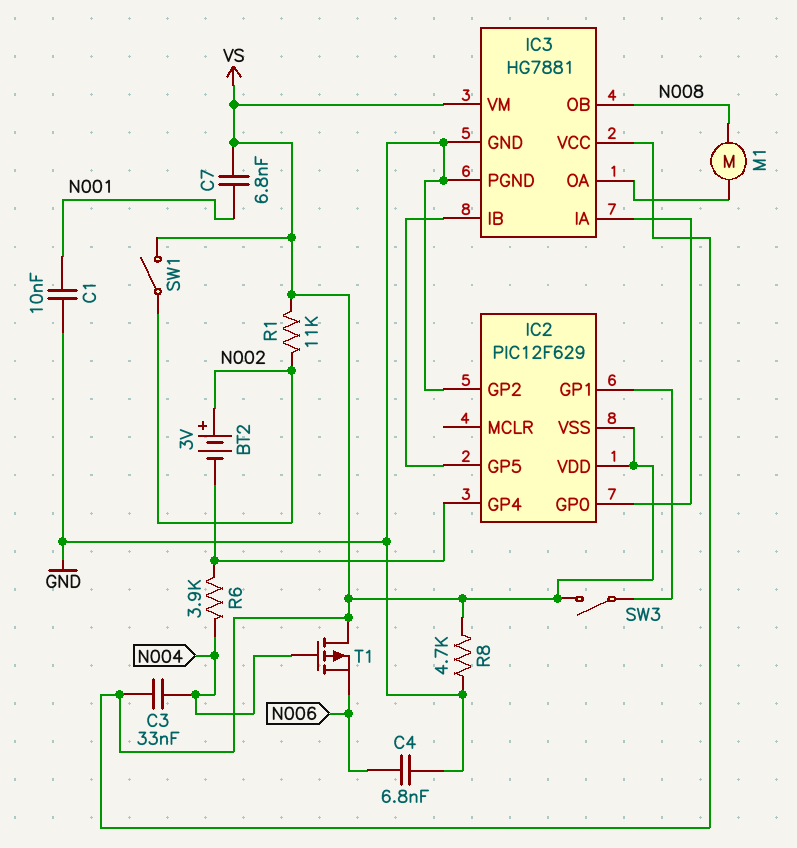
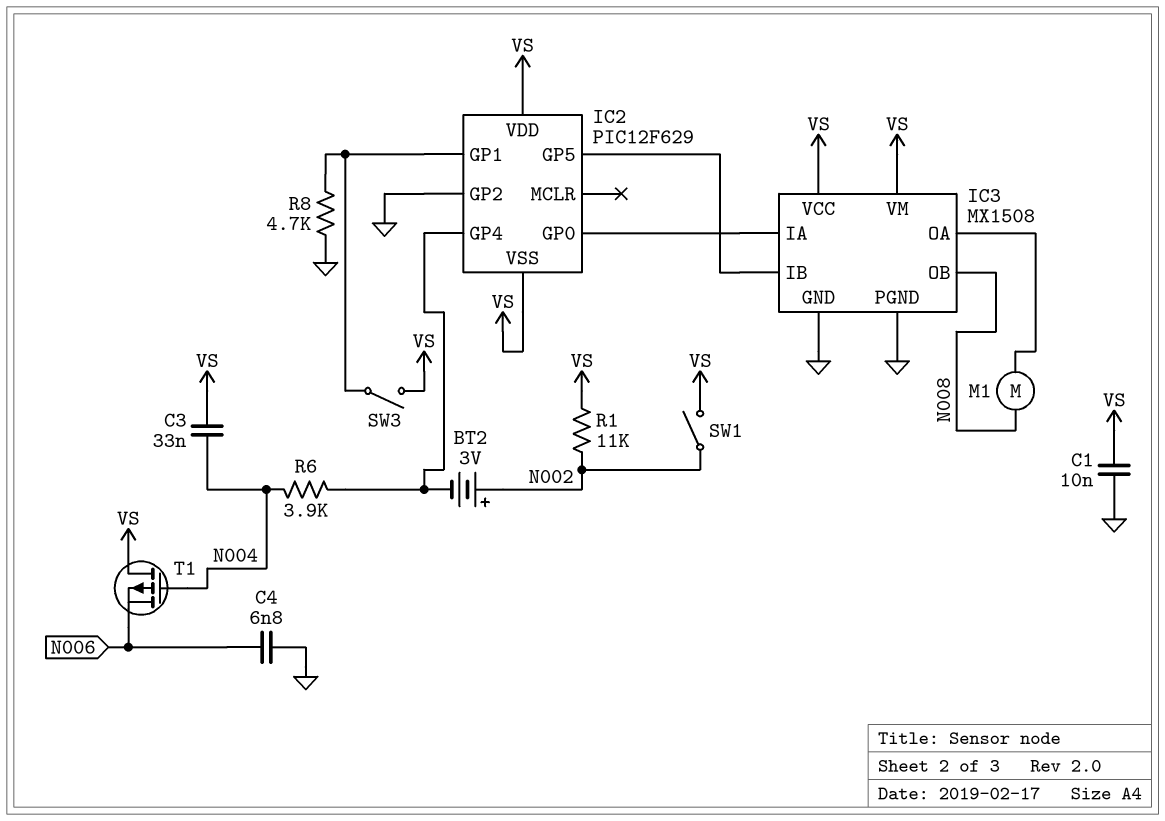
C1: 10nF (GND, N001) -> 10nF (GND, VS)
C7: 6.8nF (N001, VS) -> none
IC3: HG7881 -> MX1508
R8: 4.7k (GND, VS) -> 4.7k (GND, IC2/GP1)

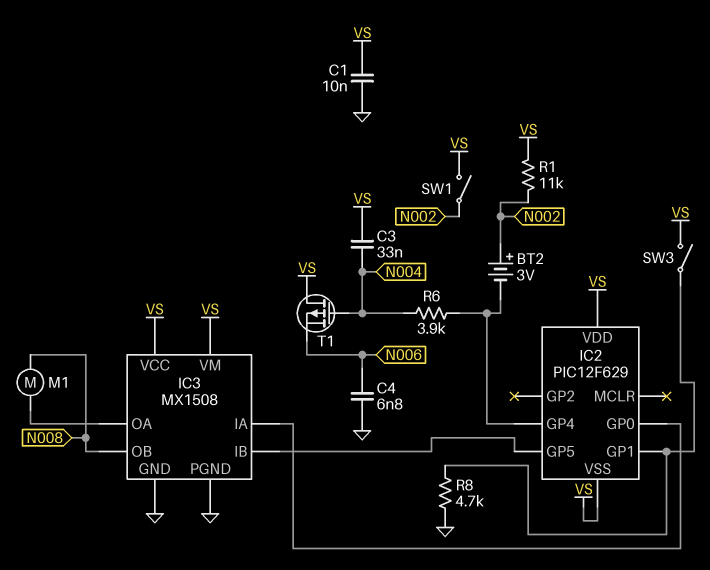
IC2 pin GP2: GND -> none

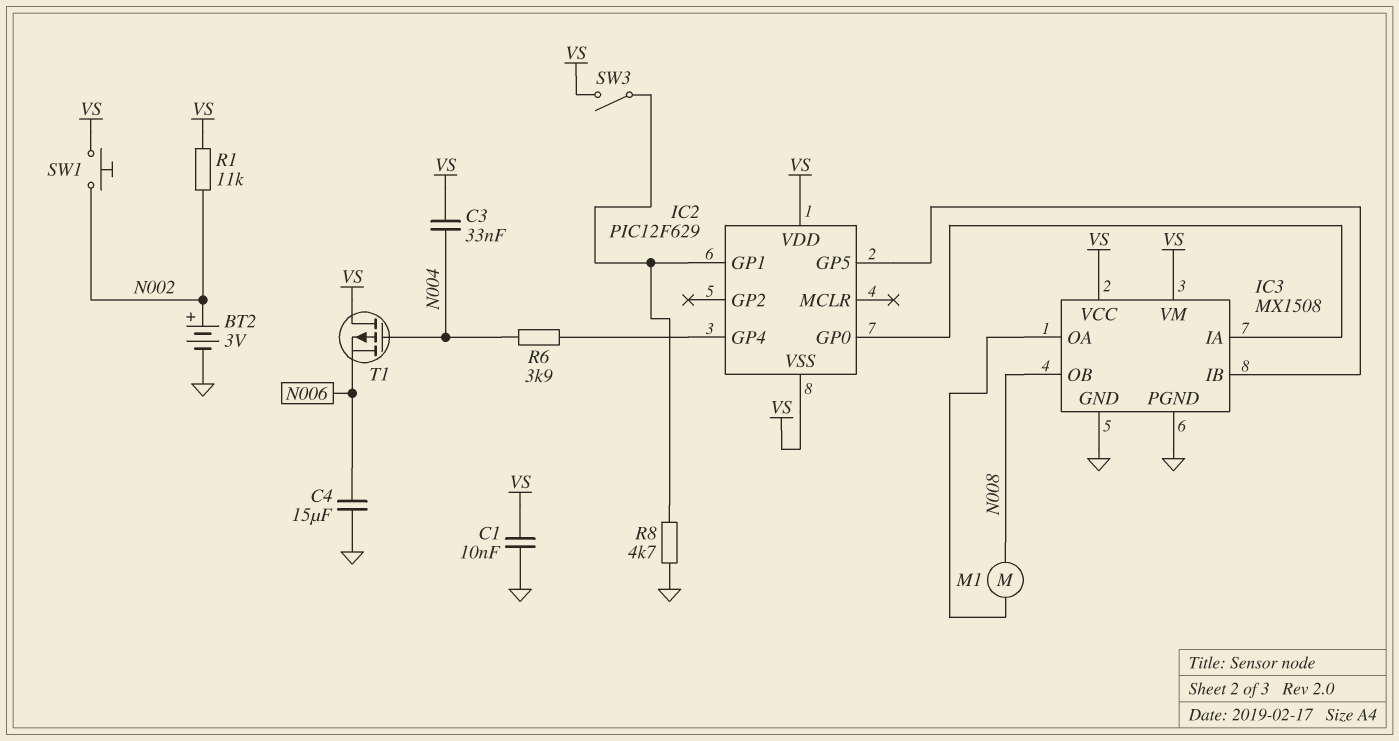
BT2: 3V (plus N002, minus IC2/GP4) -> 3V (plus N002, minus GND)
C4: 6.8nF (GND, N006) -> 15uF (GND, N006)
SW1: switch (N002, VS) -> button (N002, VS)

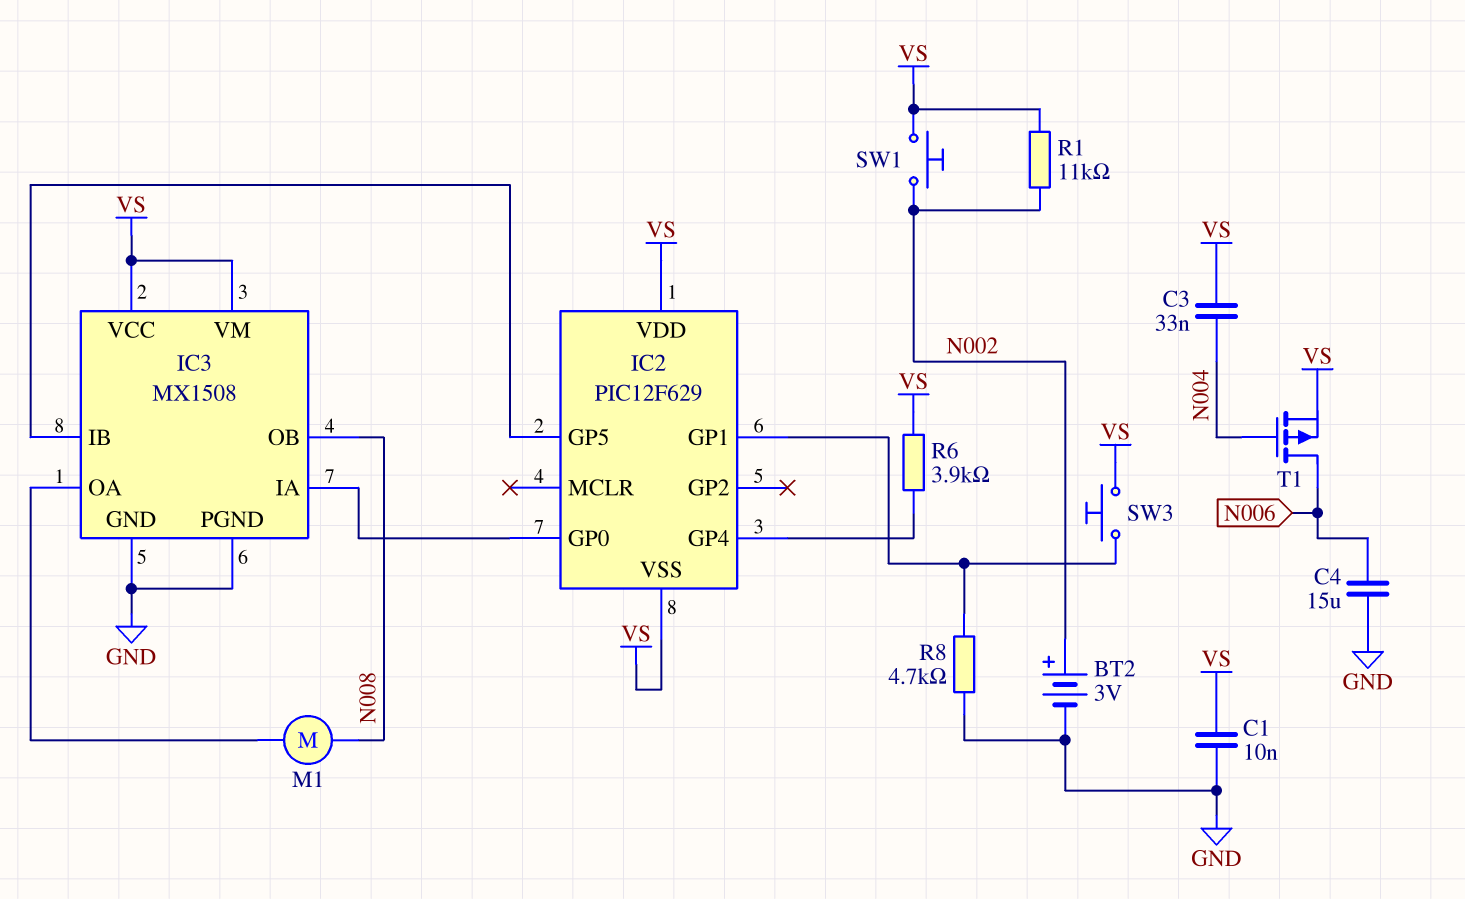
R6: 3.9k (IC2/GP4, N004) -> 3.9k (IC2/GP4, VS)
SW3: switch (IC2/GP1, VS) -> button (IC2/GP1, VS)
T1: PMOS (G N004, D VS, S N006) -> PMOS (G N004, D N006, S VS)

